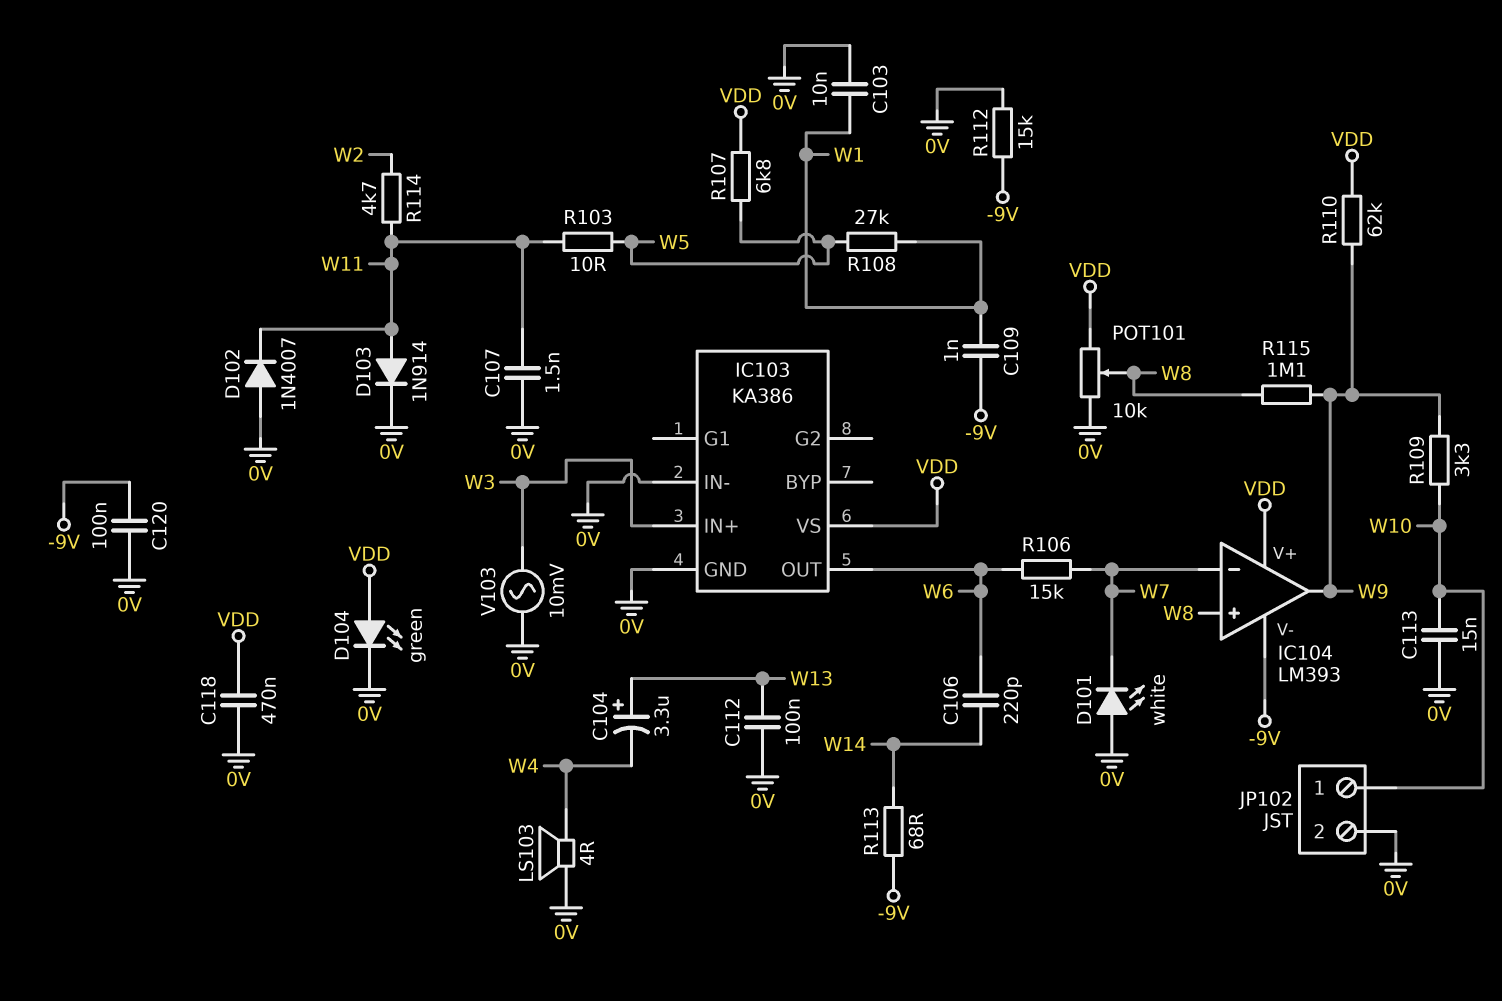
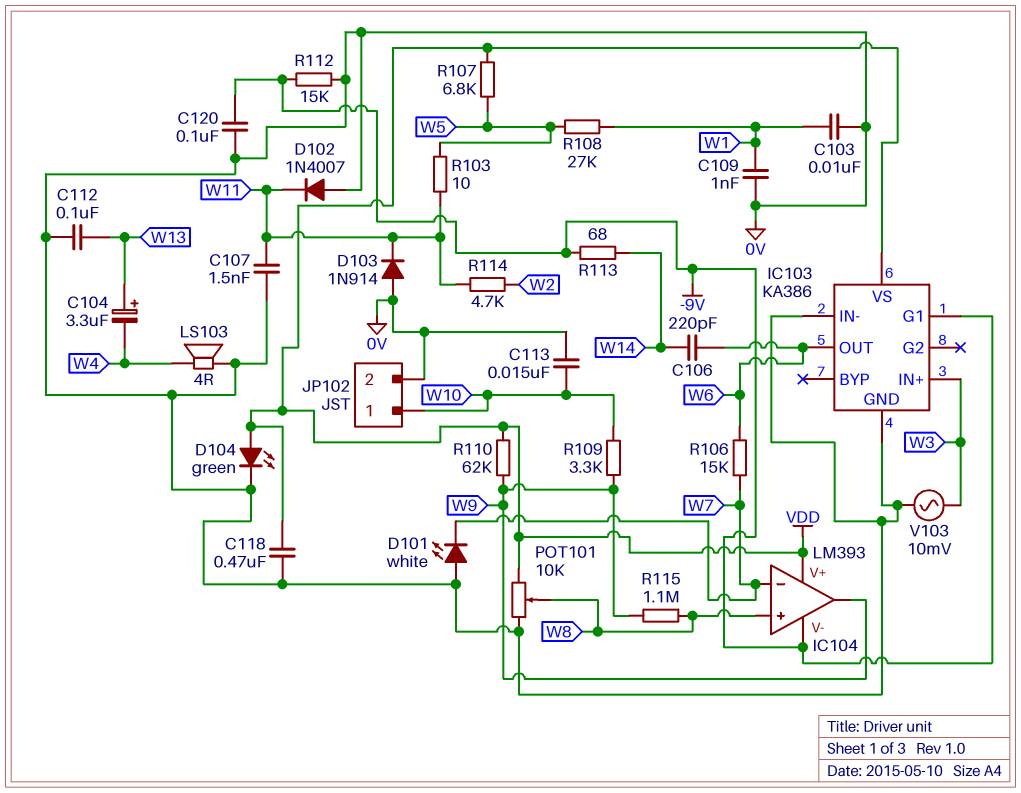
C109: 1nF (-9V, W1) -> 1nF (0V, W1)
D103: diode 1N914 (A W11, K 0V) -> diode 1N914 (A 0V, K W11)
IC103 pin G1: none -> -9V

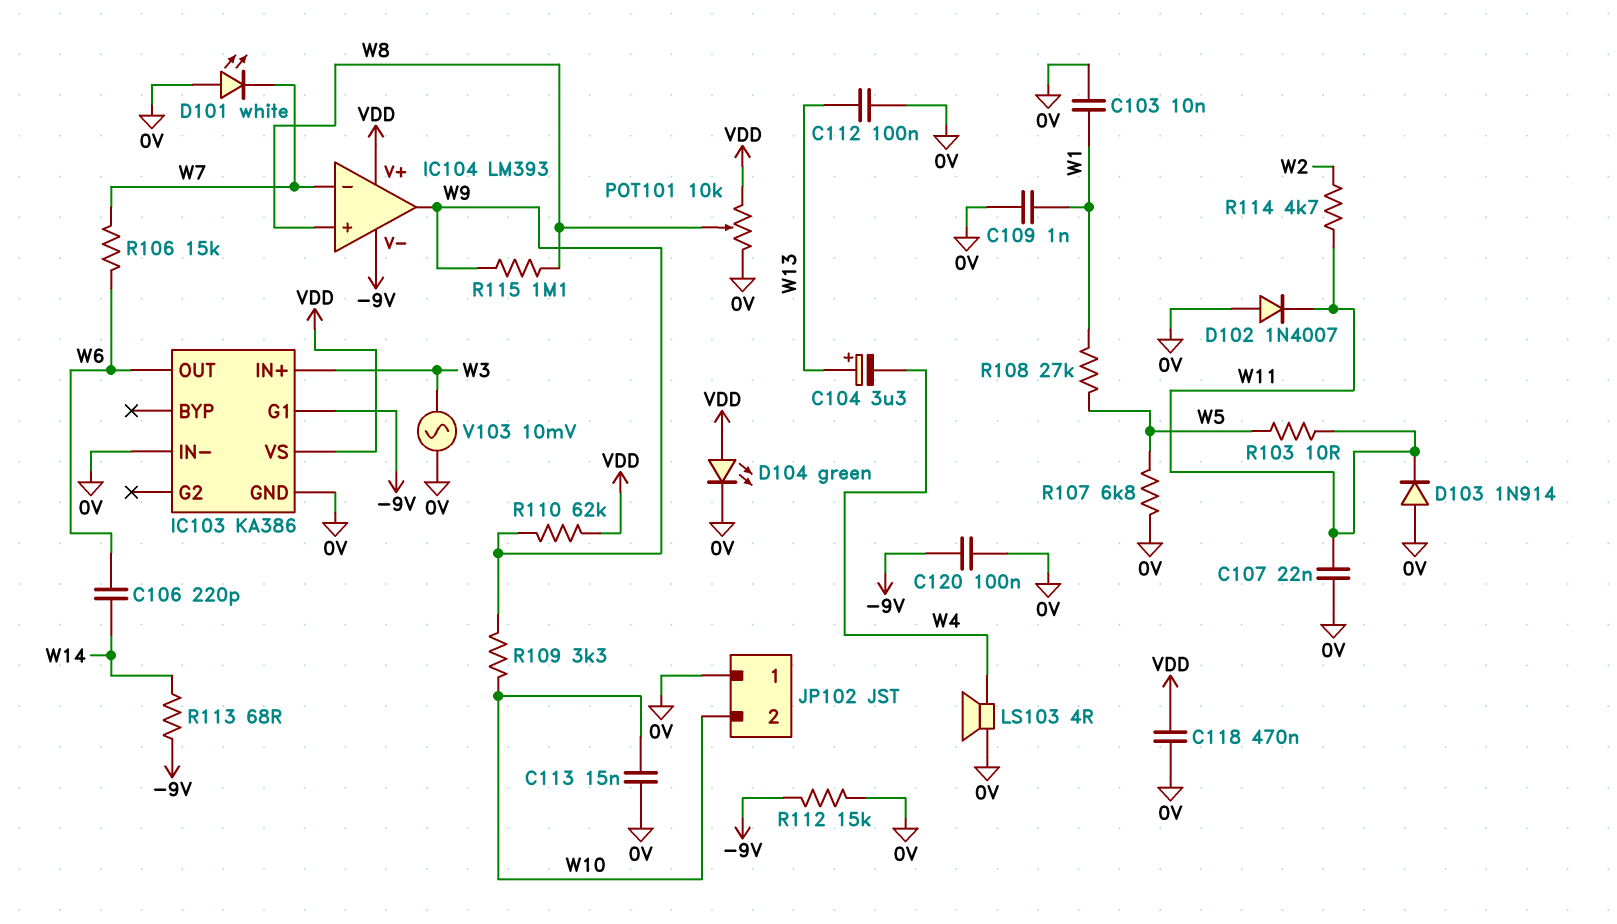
C107: 1.5nF (0V, W11) -> 22nF (0V, W11)
JP102 pin 1: W10 -> 0V
JP102 pin 2: 0V -> W10
R107: 6.8k (VDD, W5) -> 6.8k (0V, W5)

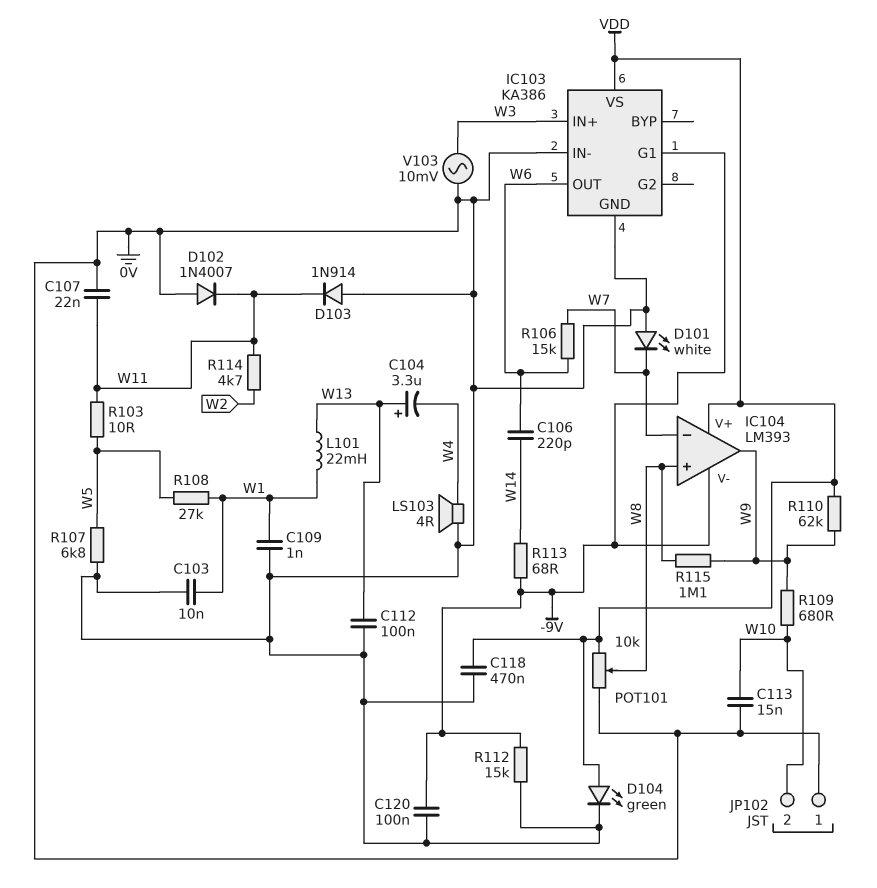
L101: none -> 22mH (W1, W13)
R109: 3.3k (W9, W10) -> 680 (W9, W10)

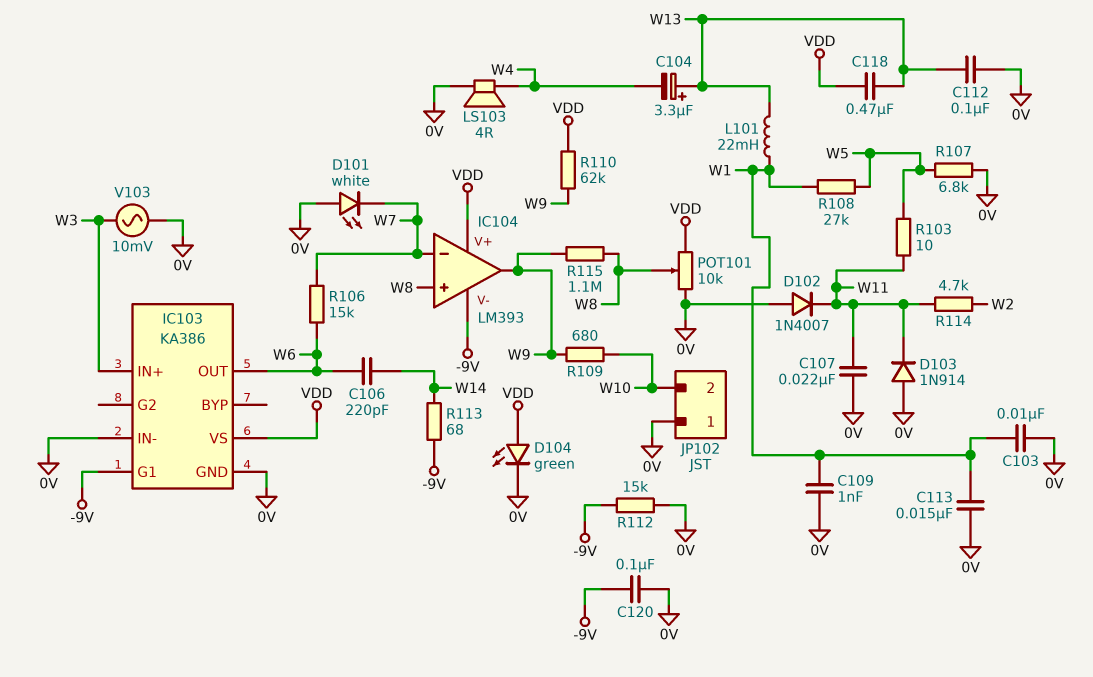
C113: 15nF (0V, W10) -> 15nF (0V, W1)
C118: 470nF (0V, VDD) -> 470nF (VDD, W13)

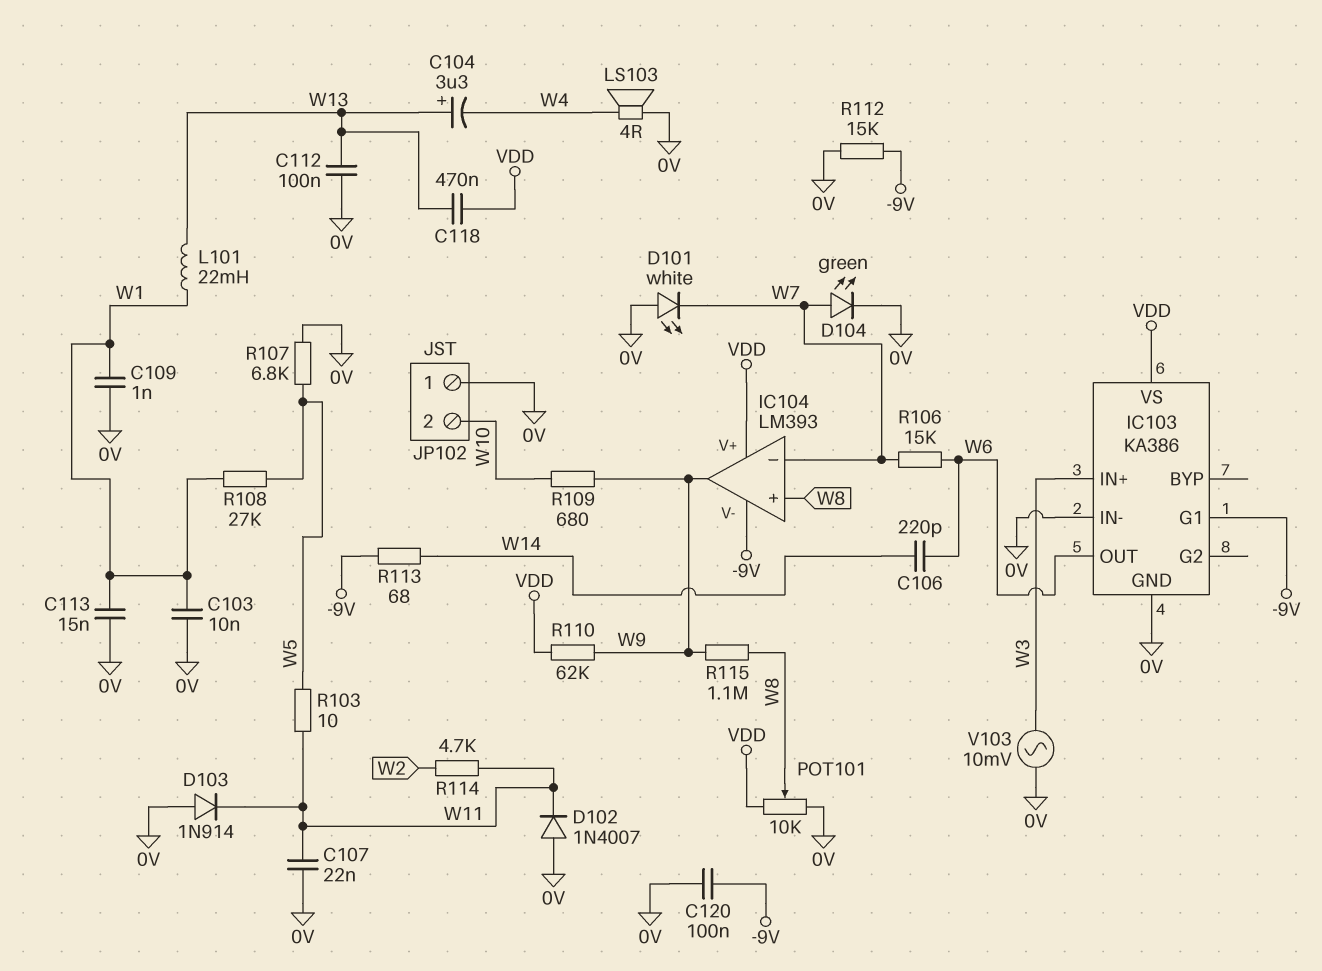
D104: LED green (A VDD, K 0V) -> LED green (A W7, K 0V)

